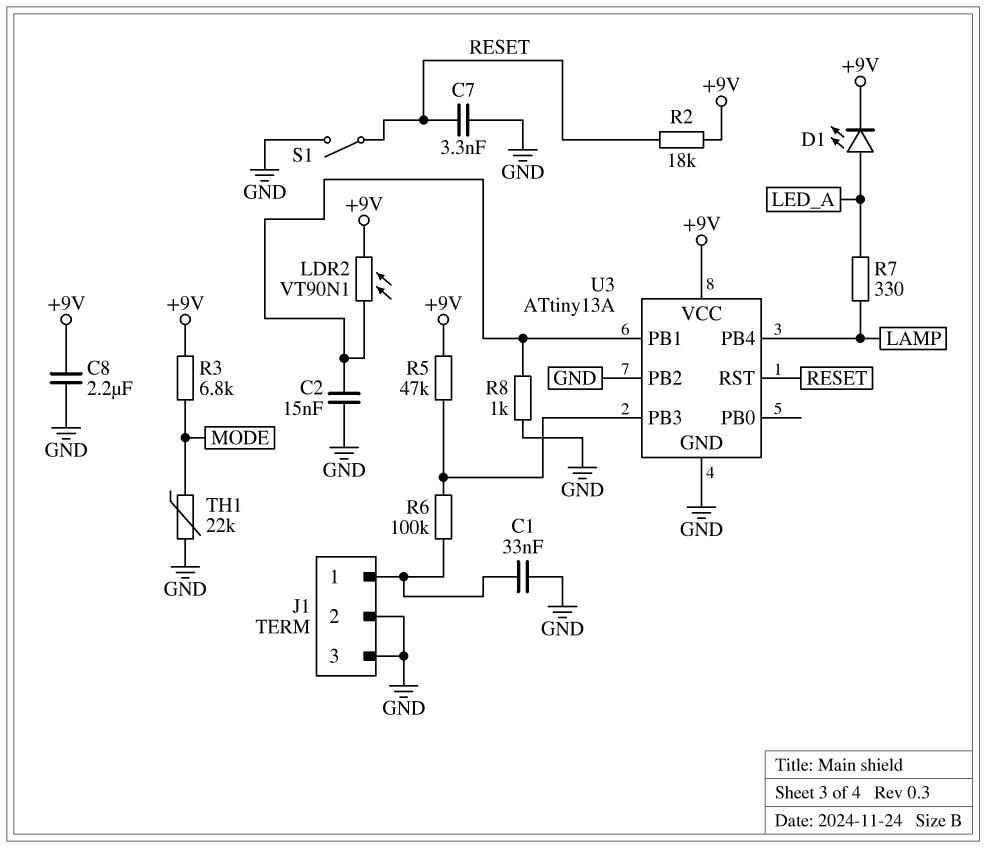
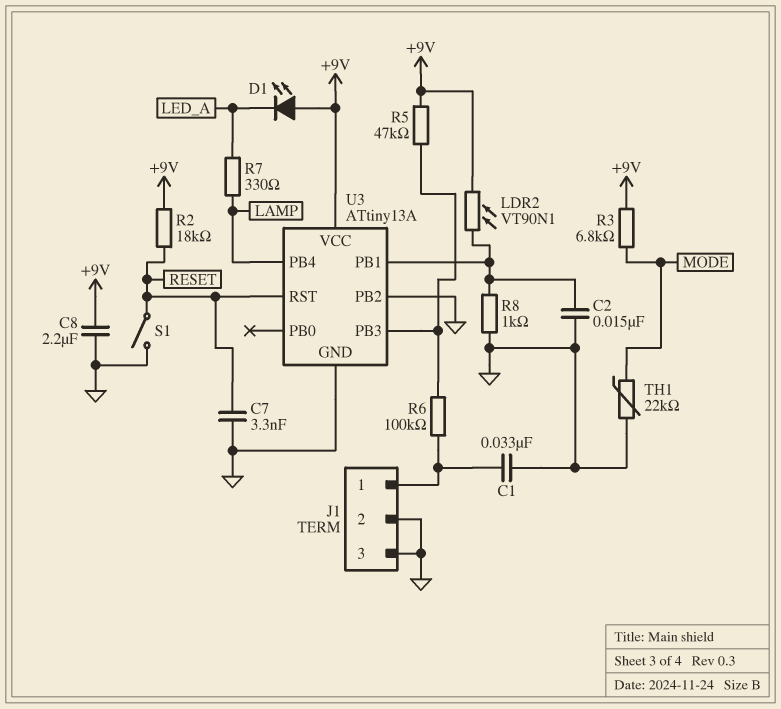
D1: LED (A LED_A, K +9V) -> LED (A +9V, K LED_A)

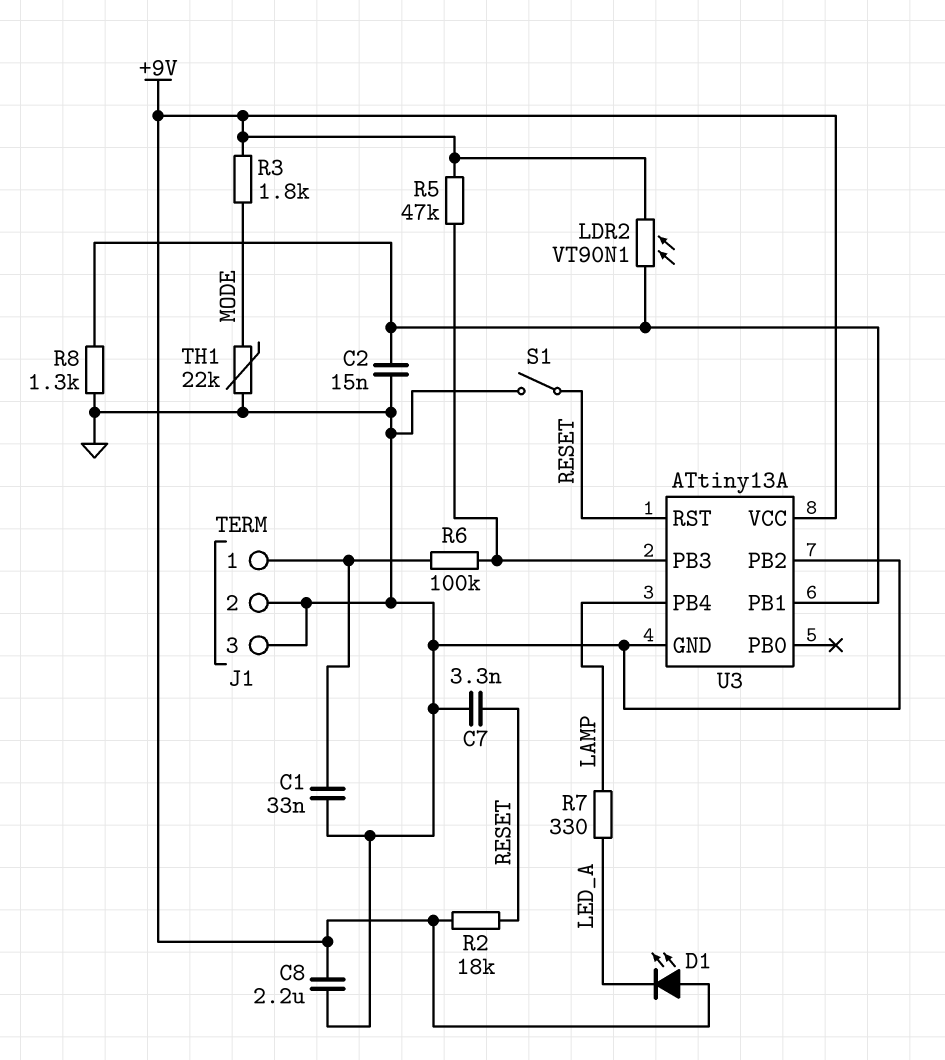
R3: 6.8k (+9V, MODE) -> 1.8k (+9V, MODE)
R8: 1k (GND, U3/PB1) -> 1.3k (GND, U3/PB1)

